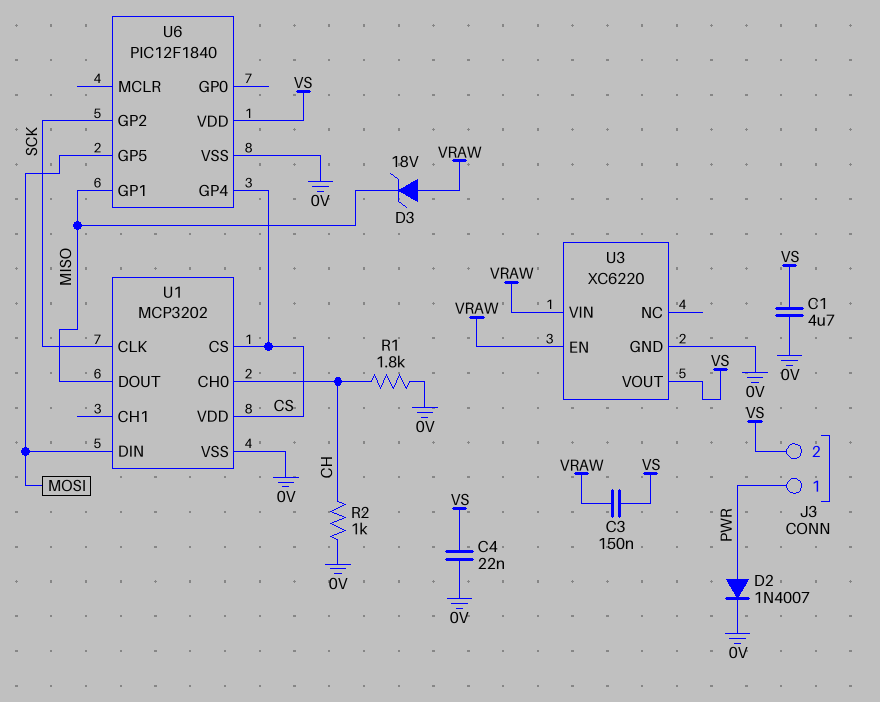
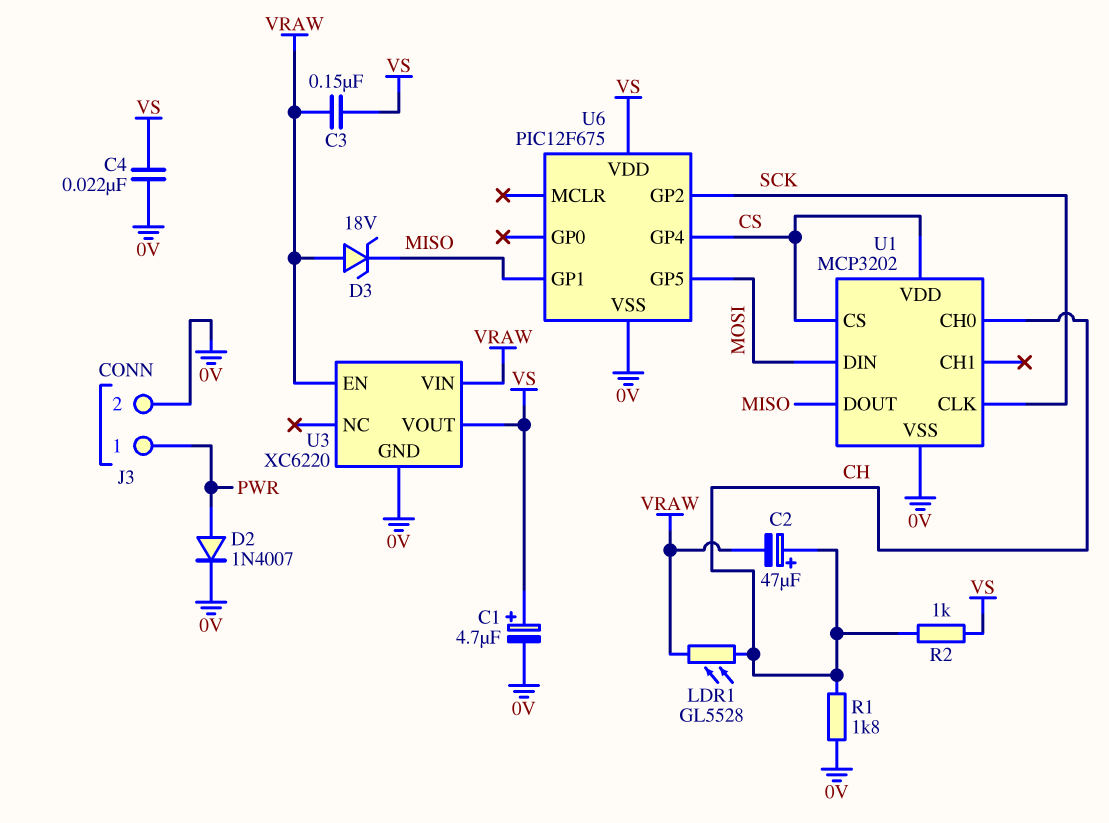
C1: 4.7uF (0V, VS) -> 4.7uF (plus VS, minus 0V)
C2: none -> 47uF (plus CH, minus VRAW)
J3 pin 2: VS -> 0V
LDR1: none -> GL5528 (CH, VRAW)
R2: 1k (0V, CH) -> 1k (CH, VS)
U6: PIC12F1840 -> PIC12F675

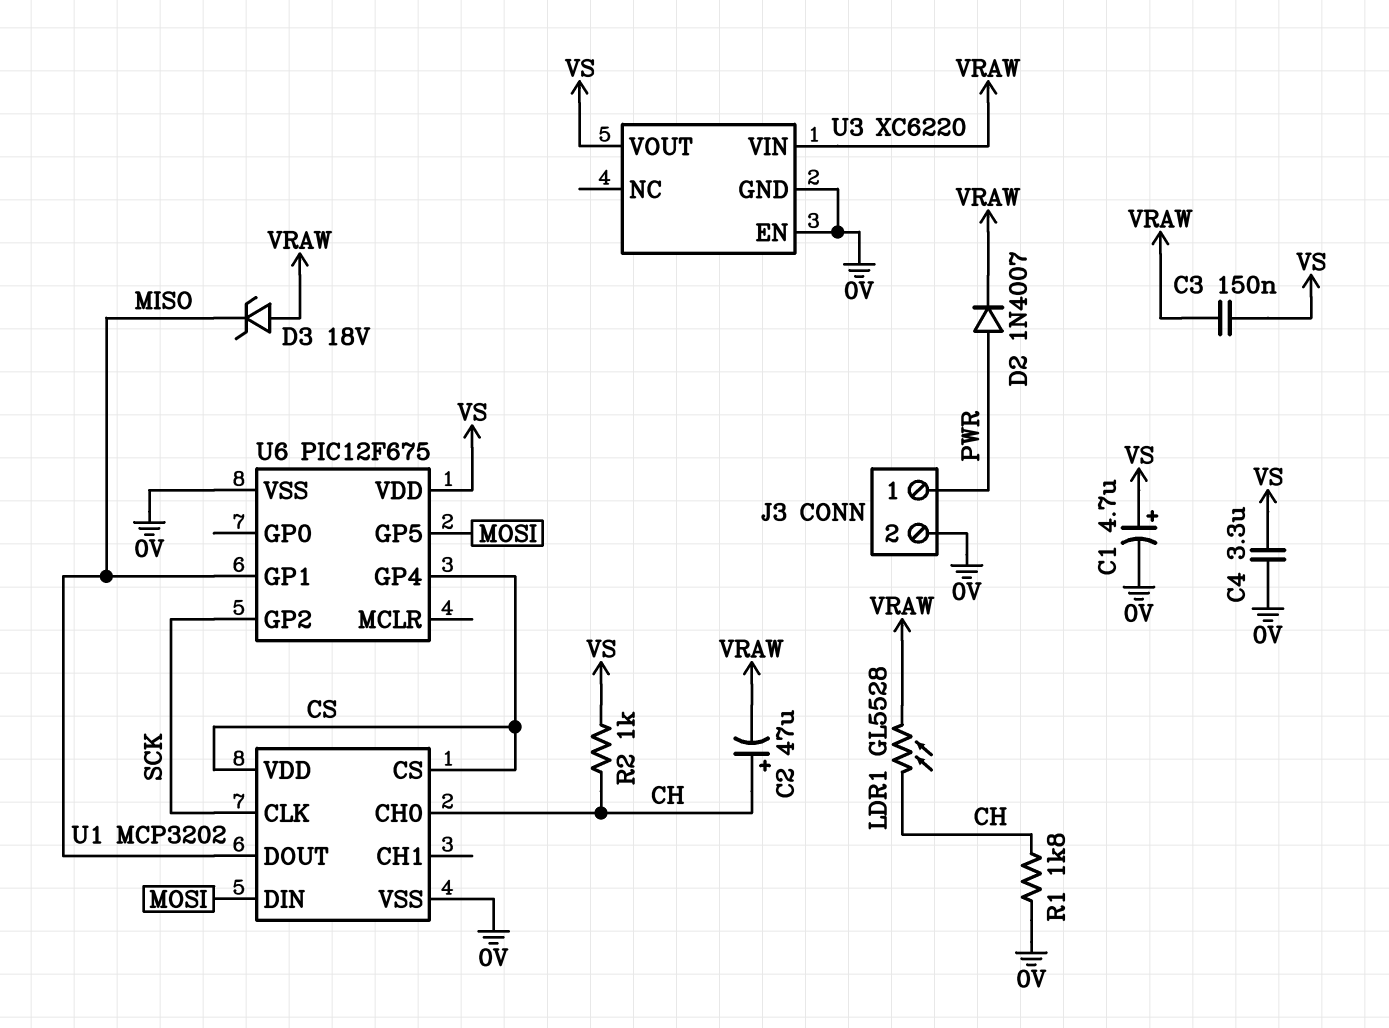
C4: 22nF (0V, VS) -> 3.3uF (0V, VS)
D2: diode 1N4007 (A PWR, K 0V) -> diode 1N4007 (A PWR, K VRAW)
U3 pin EN: VRAW -> 0V

